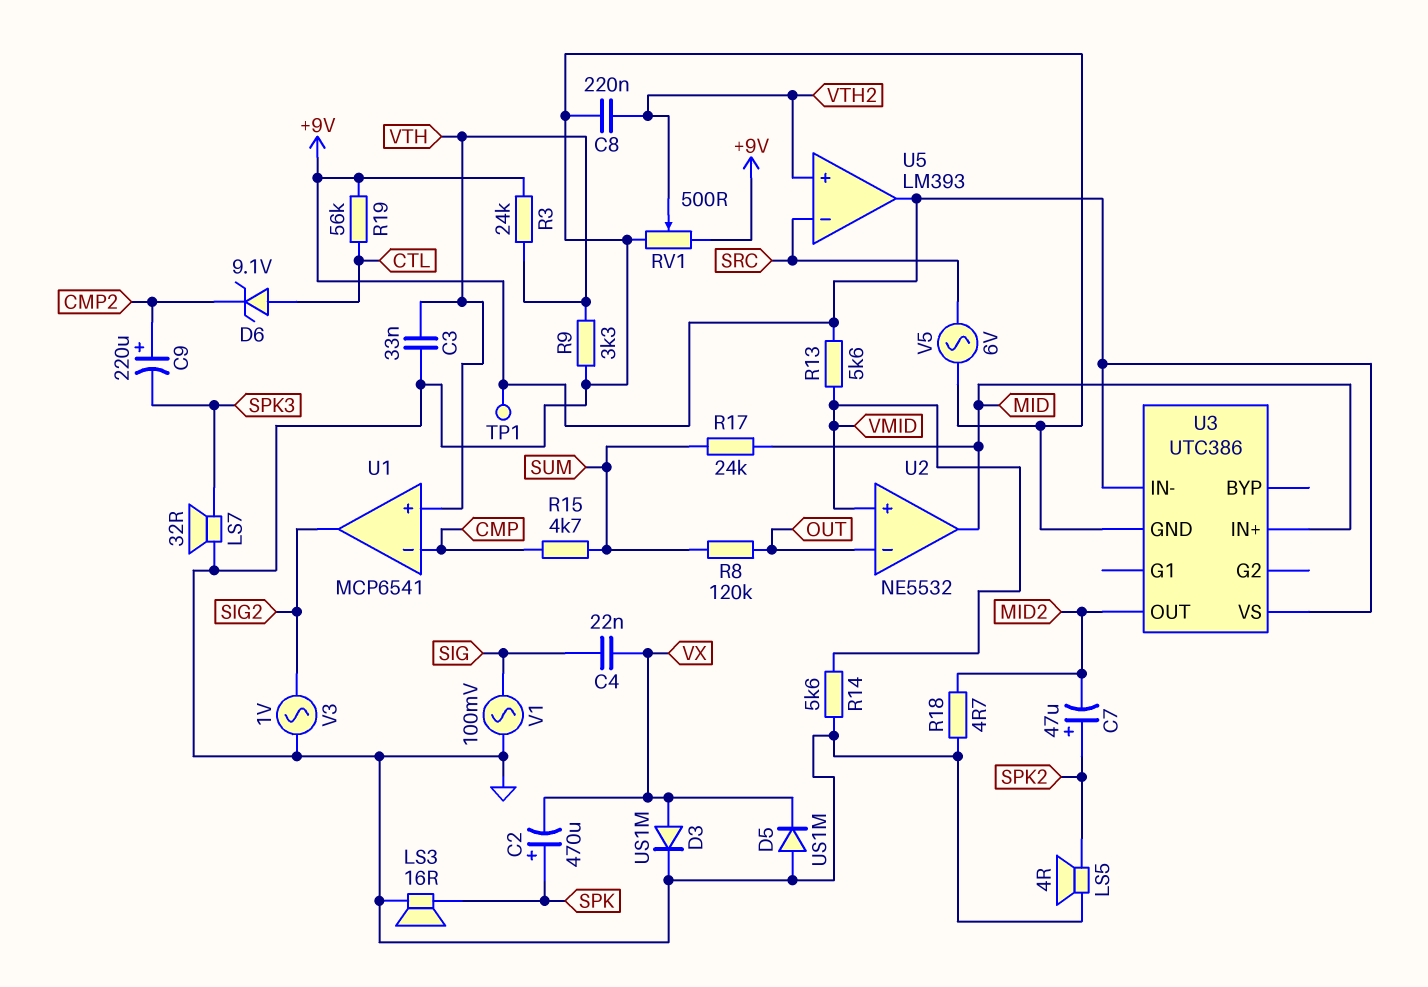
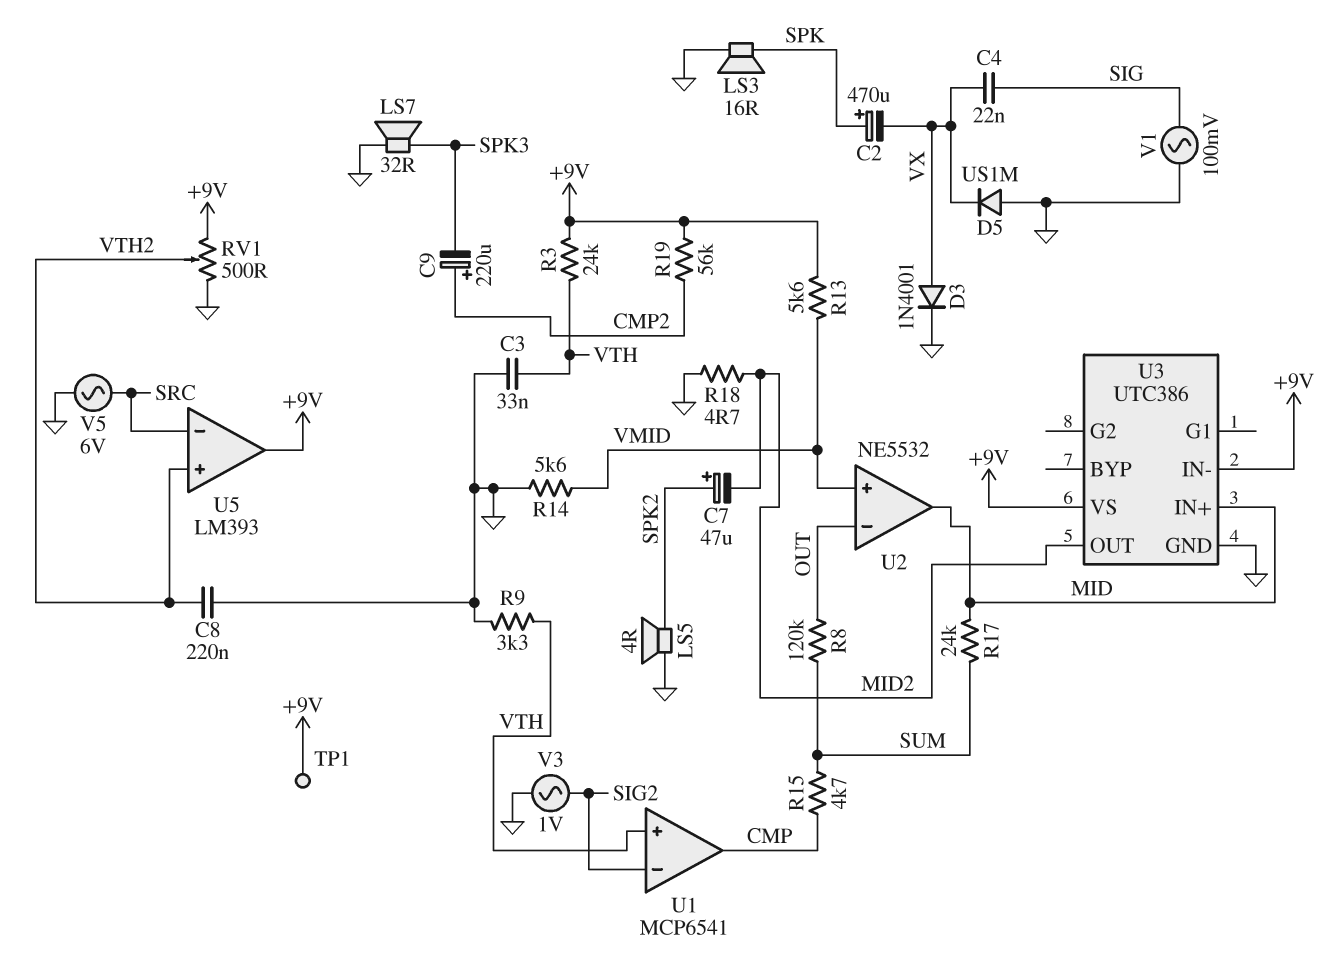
D3: diode US1M (A VX, K GND) -> diode 1N4001 (A VX, K GND)
D6: zener 9.1V (A CTL, K CMP2) -> none
R19: 56k (+9V, CTL) -> 56k (+9V, CMP2)
U1 pin in-: CMP -> SIG2
U1 pin out: SIG2 -> CMP

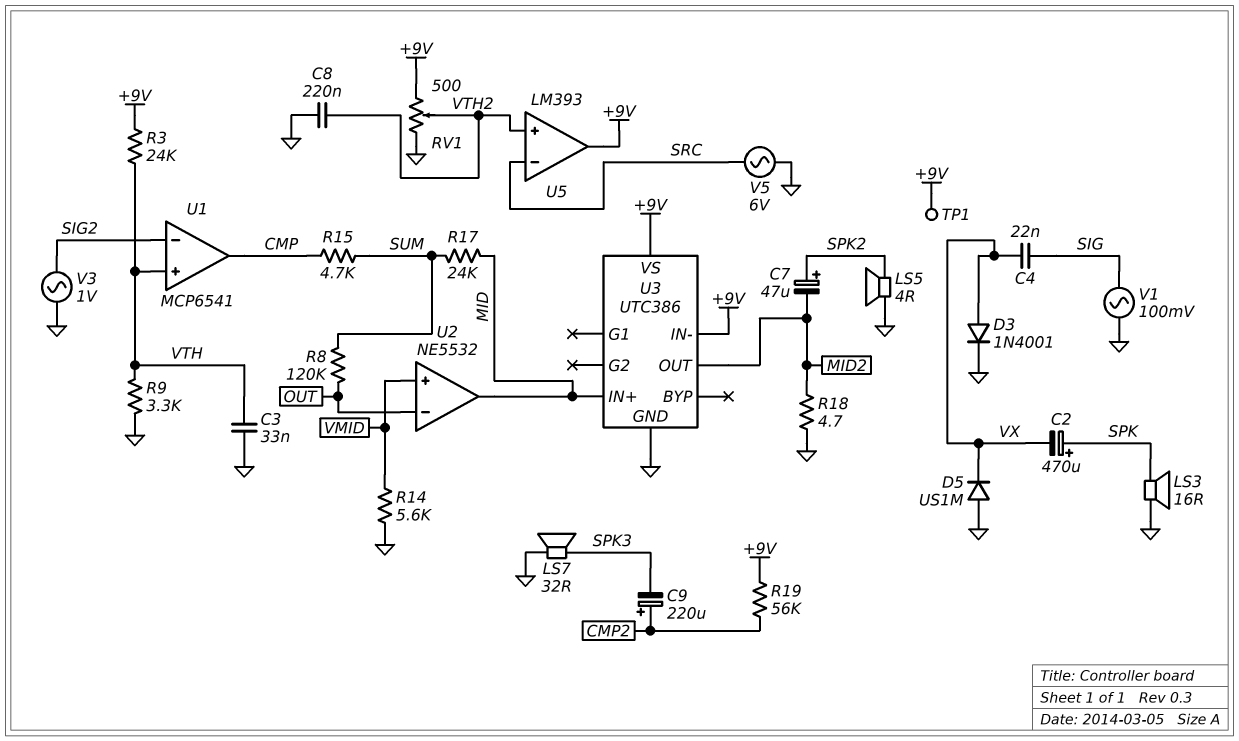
R13: 5.6k (+9V, VMID) -> none

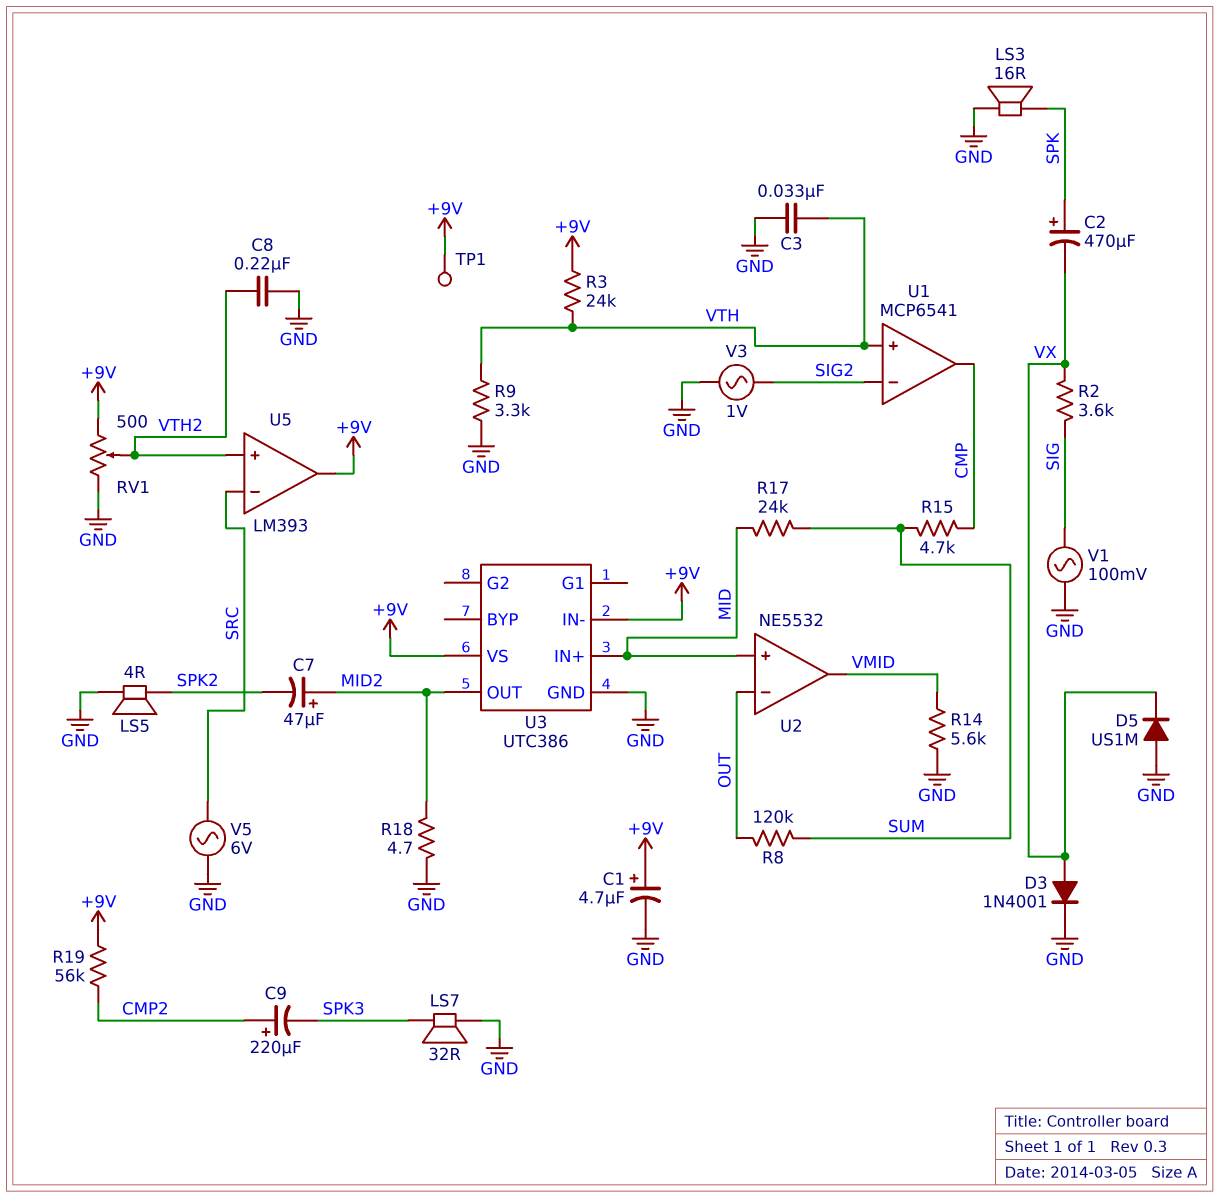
C1: none -> 4.7uF (plus +9V, minus GND)
C4: 22nF (SIG, VX) -> none
C7: 47uF (plus SPK2, minus MID2) -> 47uF (plus MID2, minus SPK2)
R2: none -> 3.6k (SIG, VX)
U2 pin in+: VMID -> MID
U2 pin out: MID -> VMID

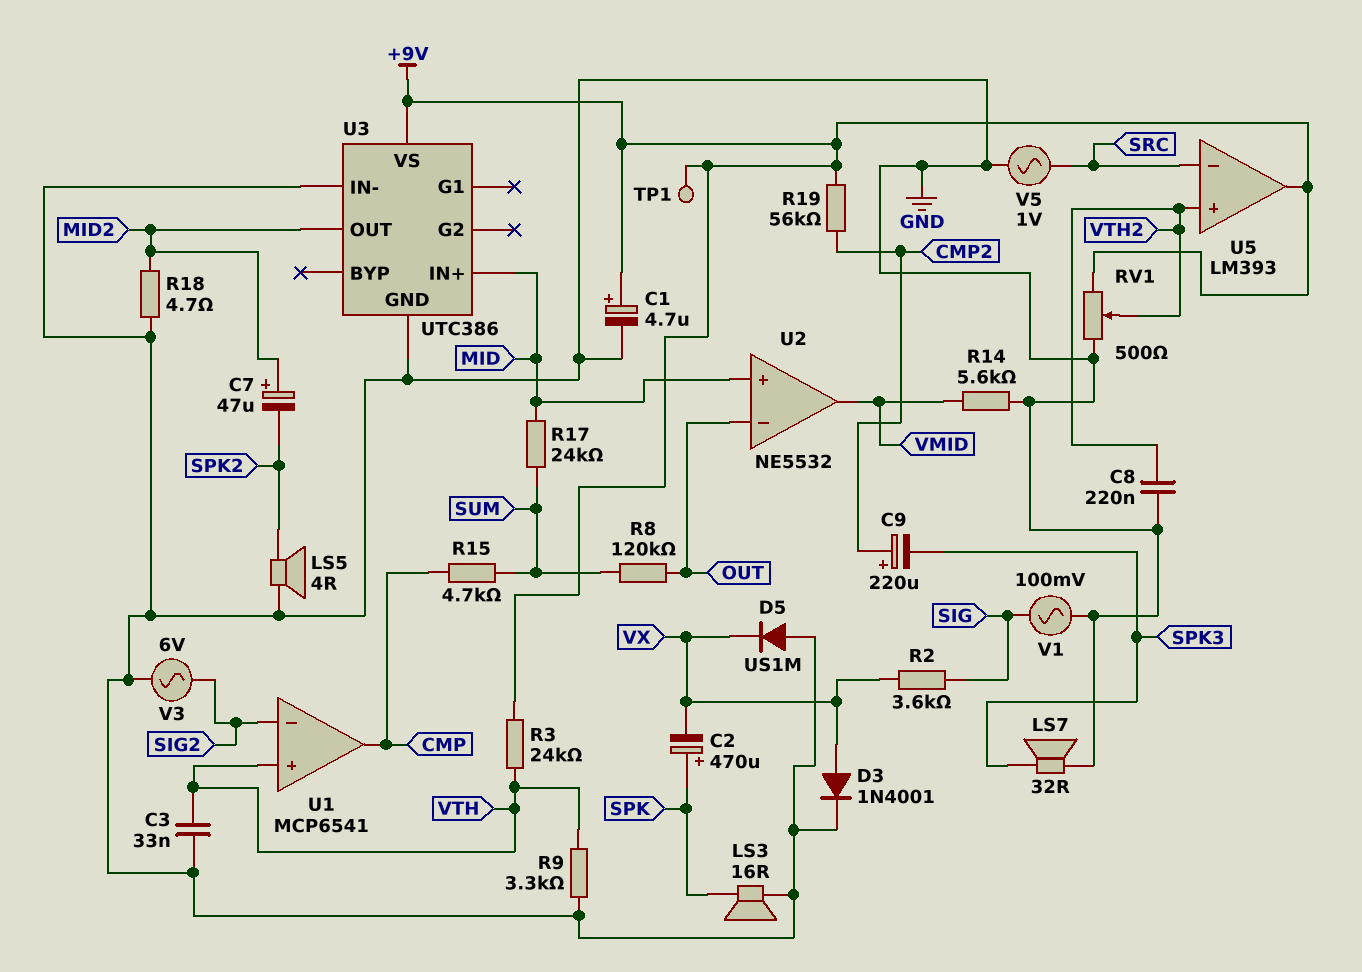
U3 pin IN-: +9V -> GND
V3: AC 1V (GND, SIG2) -> AC 6V (GND, SIG2)
V5: AC 6V (GND, SRC) -> AC 1V (GND, SRC)

